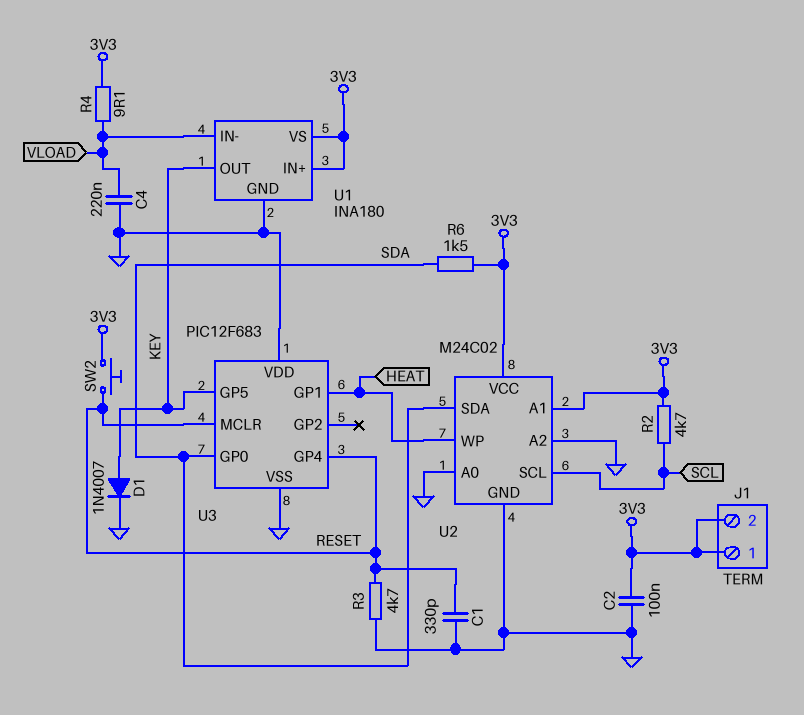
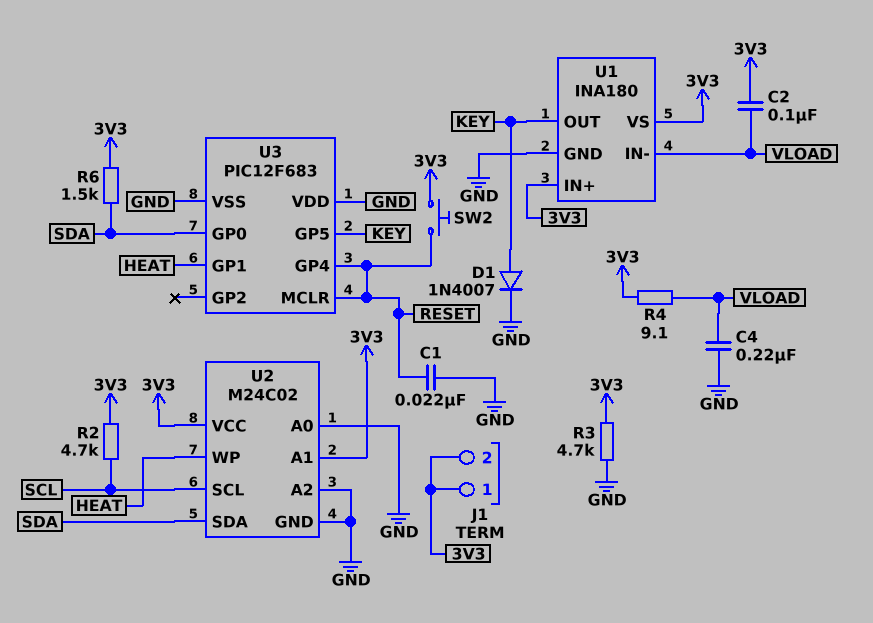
C1: 330pF (GND, RESET) -> 22nF (GND, RESET)
C2: 100nF (3V3, GND) -> 100nF (3V3, VLOAD)
R3: 4.7k (GND, RESET) -> 4.7k (3V3, GND)

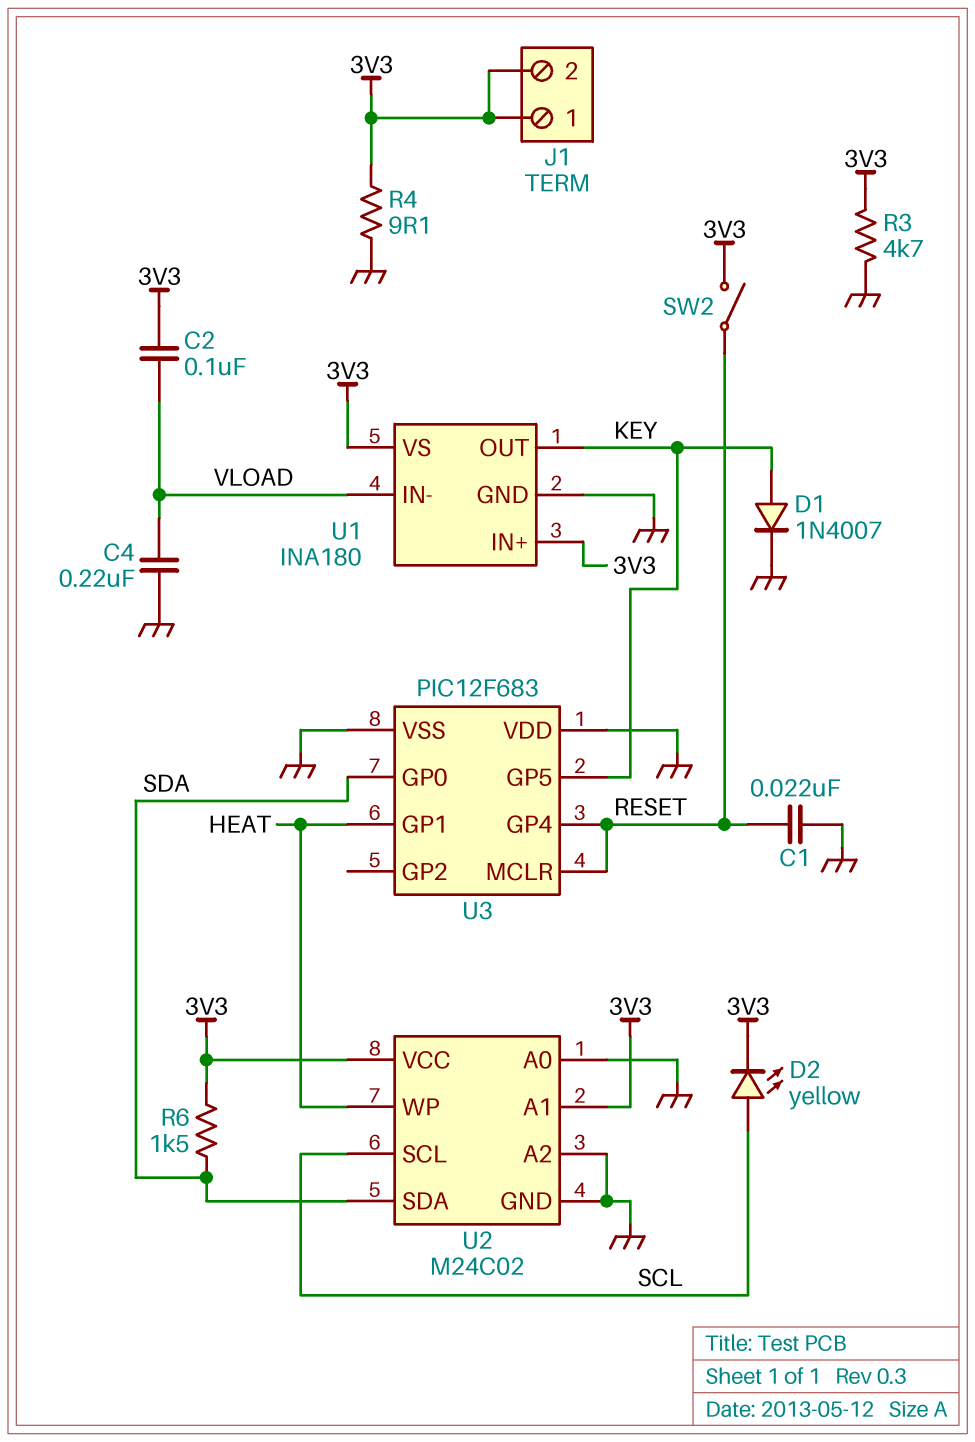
D2: none -> LED yellow (A SCL, K 3V3)
R2: 4.7k (3V3, SCL) -> none
R4: 9.1 (3V3, VLOAD) -> 9.1 (3V3, GND)
SW2: button (3V3, RESET) -> switch (3V3, RESET)

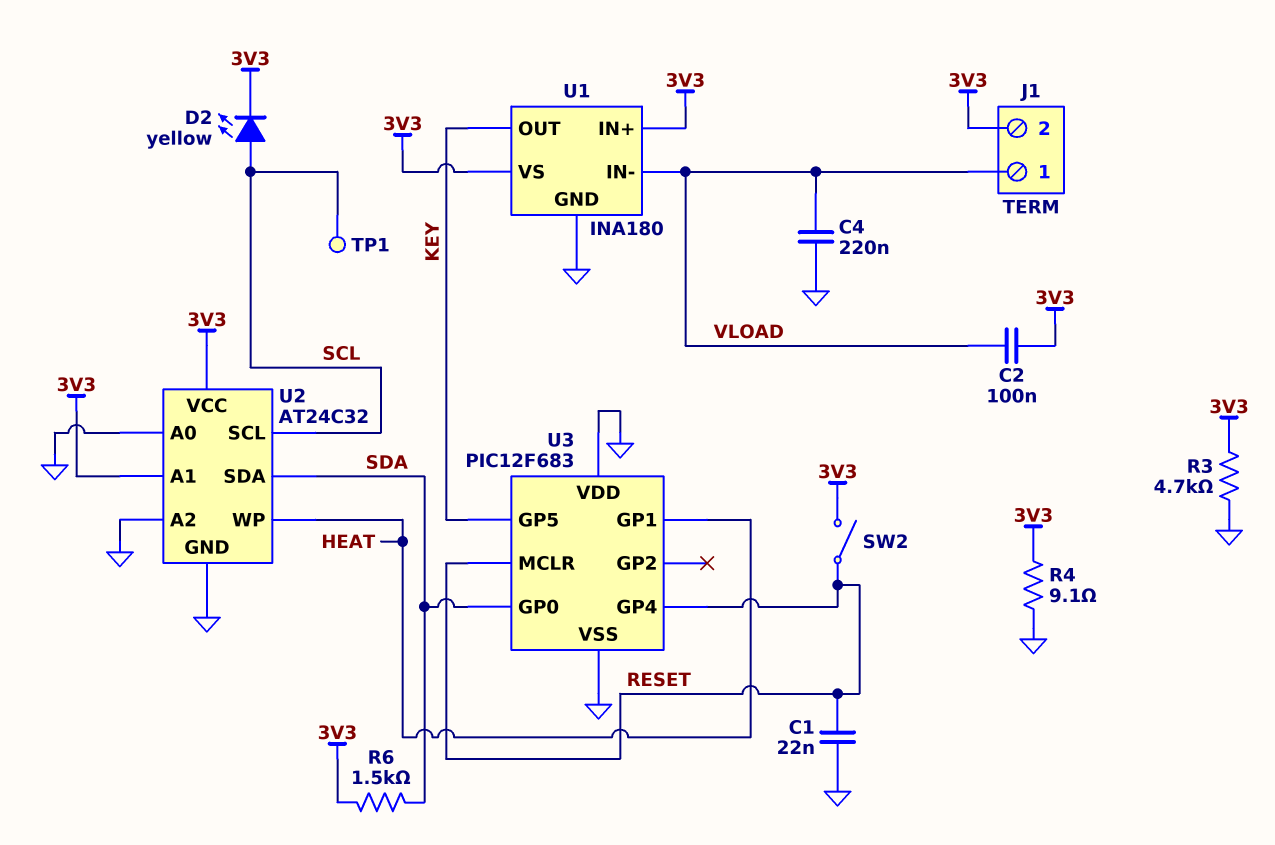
D1: diode 1N4007 (A KEY, K GND) -> none
J1 pin 1: 3V3 -> VLOAD
TP1: none -> test point (SCL)
U2: M24C02 -> AT24C32

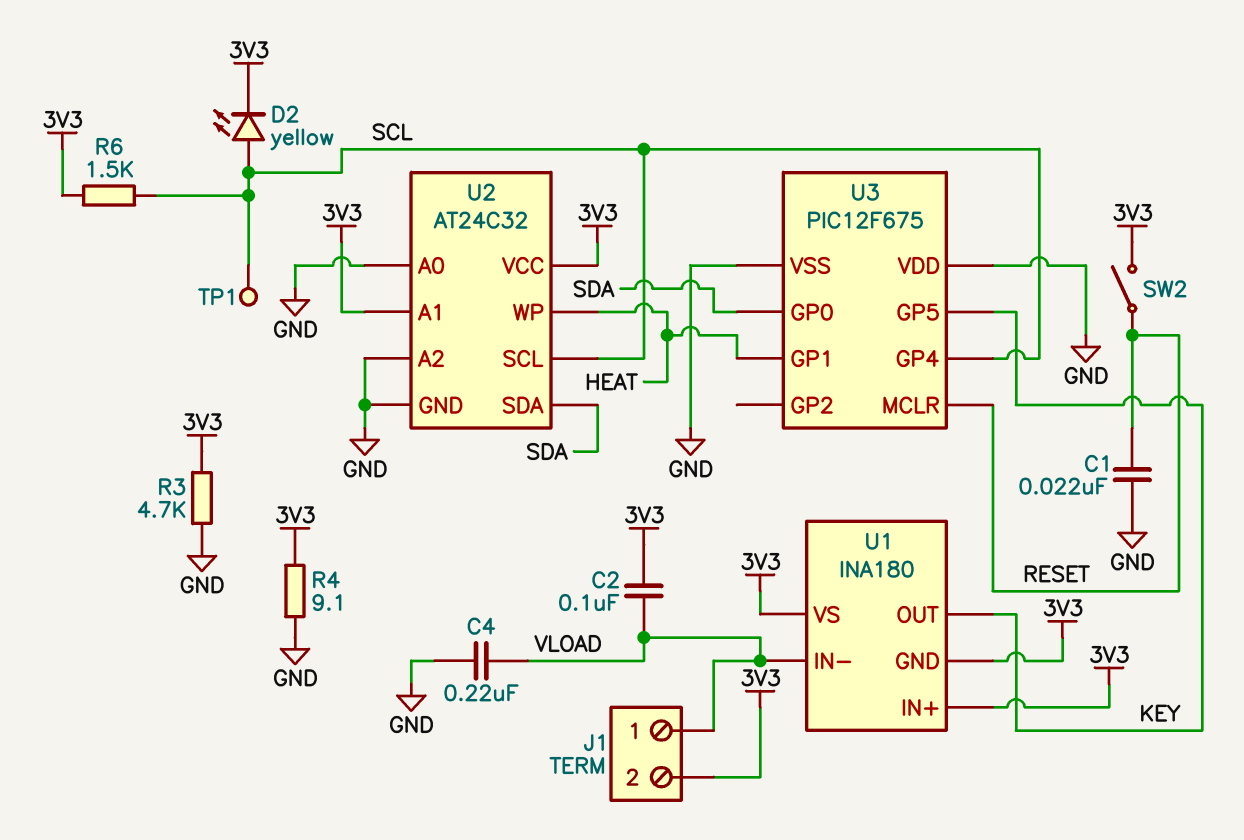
R6: 1.5k (3V3, SDA) -> 1.5k (3V3, SCL)
U1 pin GND: GND -> 3V3
U3: PIC12F683 -> PIC12F675
U3 pin GP4: RESET -> SCL

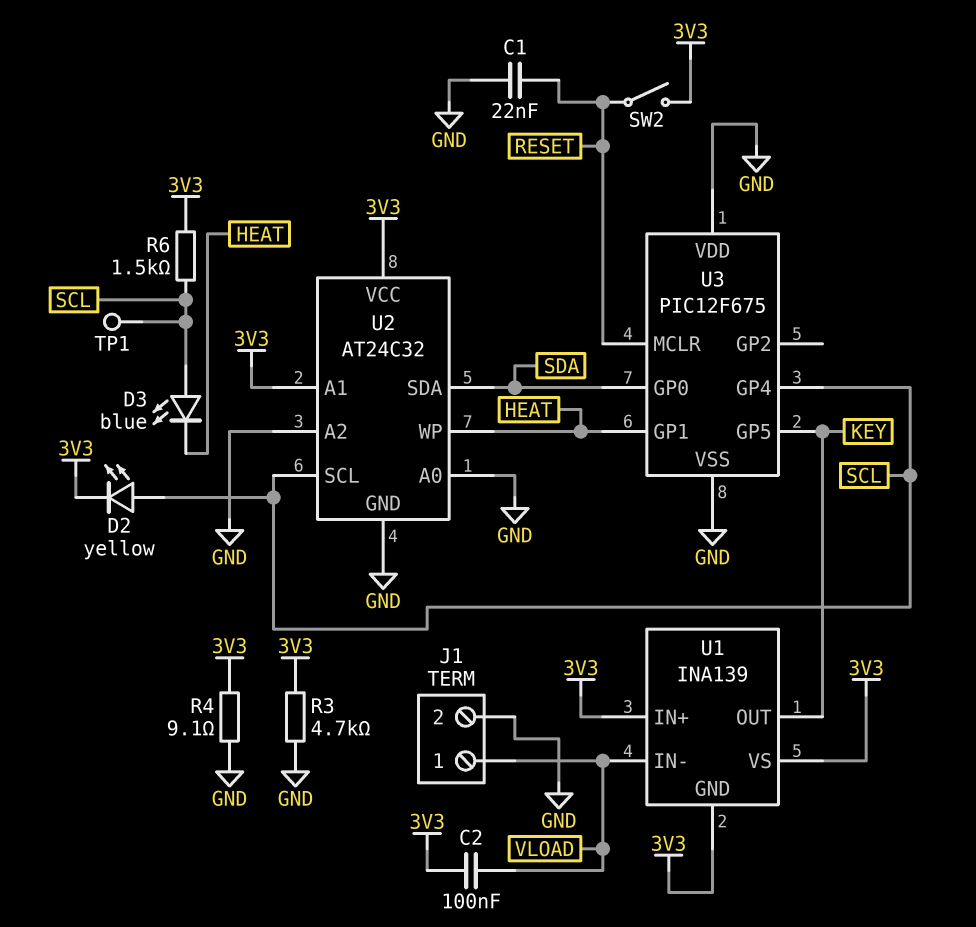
C4: 220nF (GND, VLOAD) -> none
D3: none -> LED blue (A SCL, K HEAT)
J1 pin 2: 3V3 -> GND
U1: INA180 -> INA139

